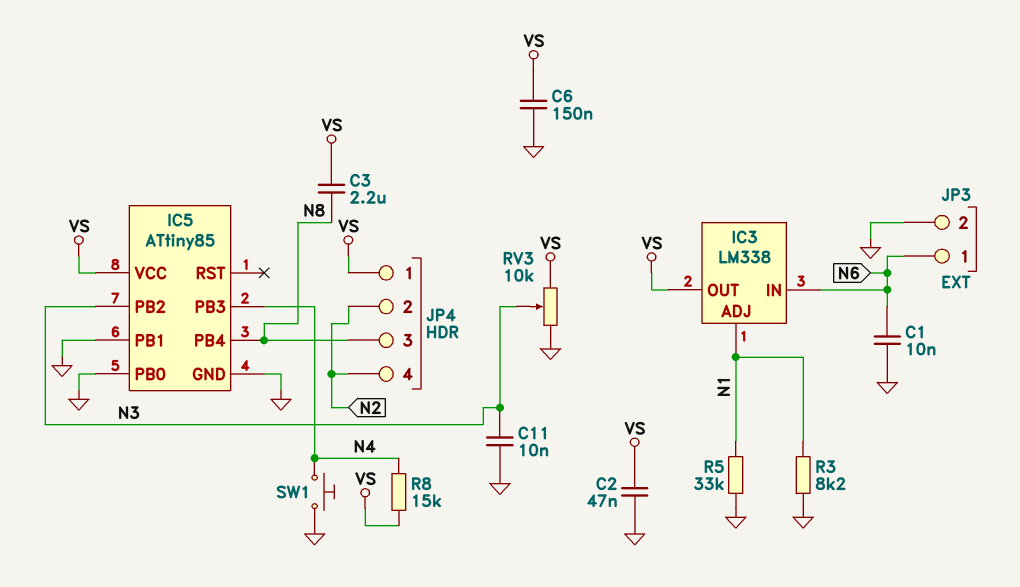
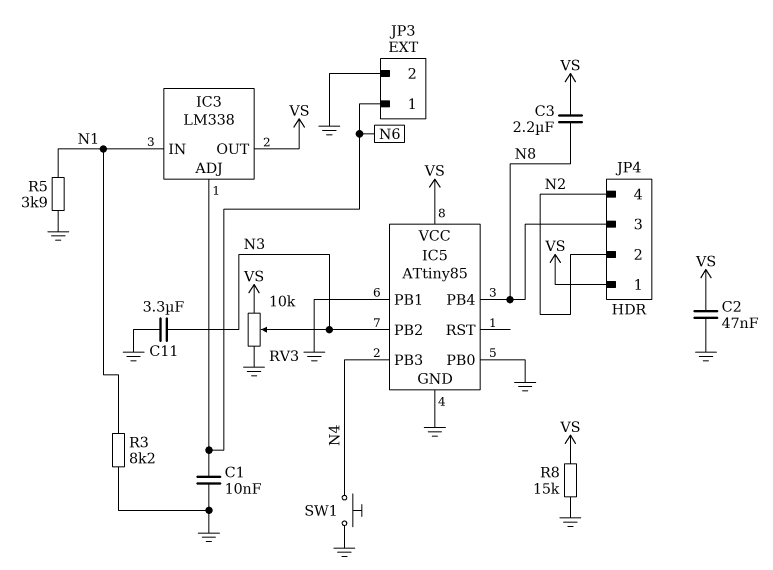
C6: 150nF (GND, VS) -> none
C11: 10nF (GND, N3) -> 3.3uF (GND, N3)
IC3 pin ADJ: N1 -> N6
IC3 pin IN: N6 -> N1
R5: 33k (GND, N1) -> 3.9k (GND, N1)
R8: 15k (N4, VS) -> 15k (GND, VS)

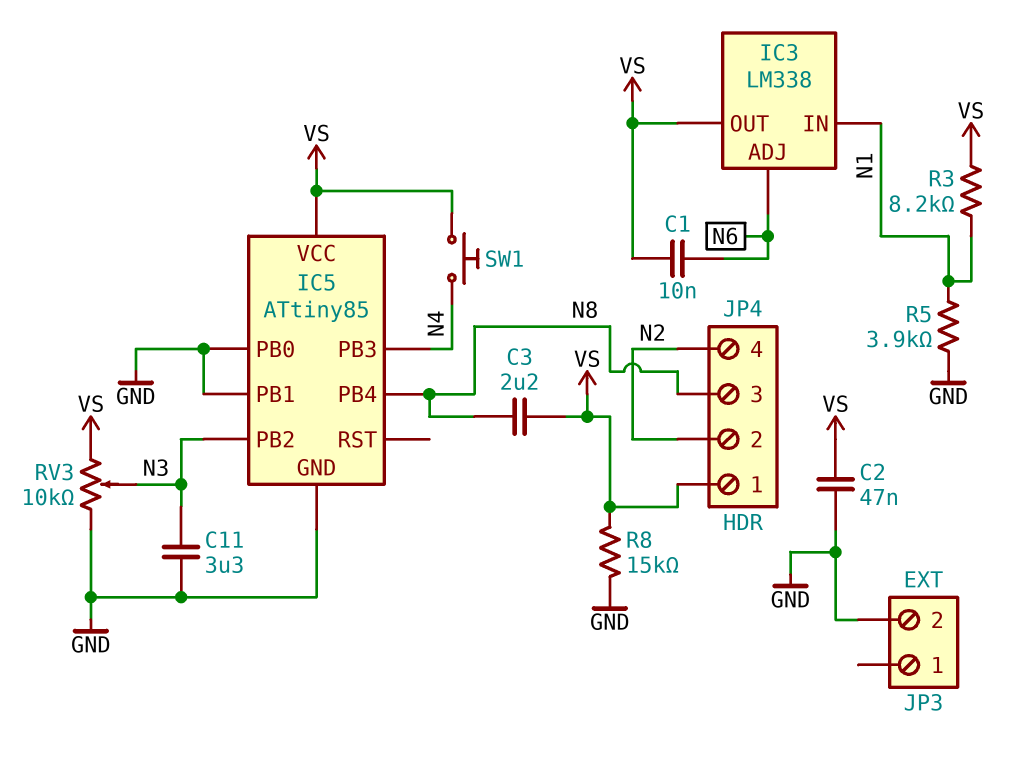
C1: 10nF (GND, N6) -> 10nF (N6, VS)
JP3 pin 1: N6 -> none
R3: 8.2k (GND, N1) -> 8.2k (N1, VS)
SW1: button (GND, N4) -> button (N4, VS)

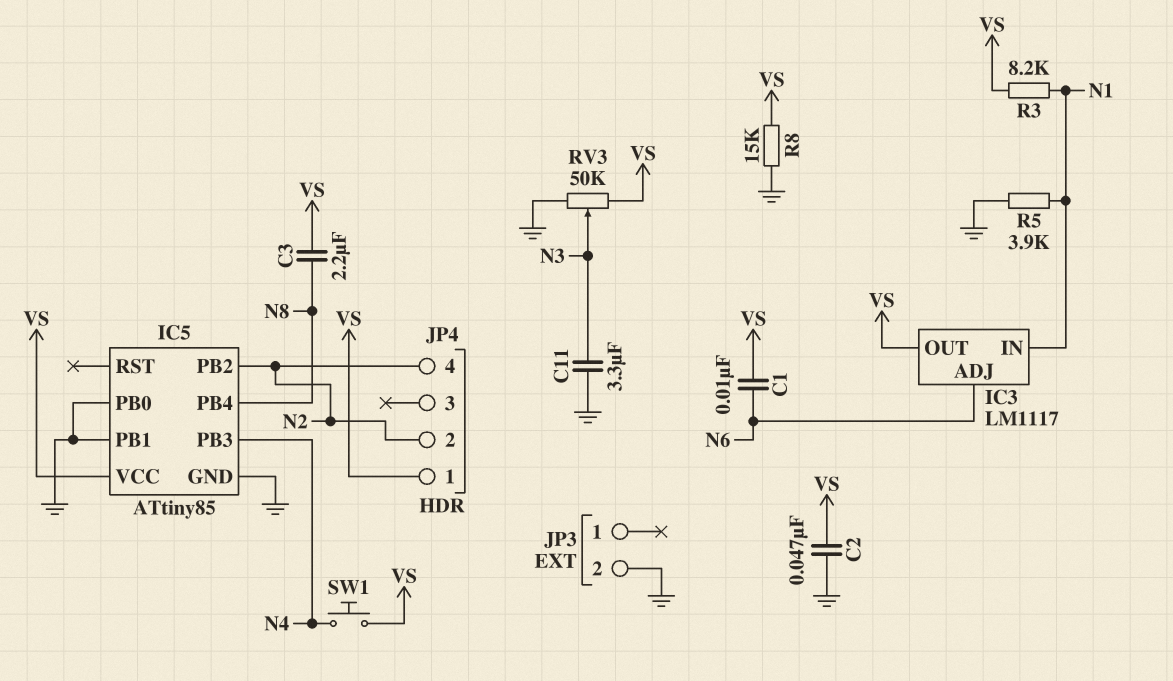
IC3: LM338 -> LM1117
IC5 pin PB2: N3 -> N2
JP4 pin 3: N8 -> none
RV3: 10k (GND, VS, wiper N3) -> 50k (GND, VS, wiper N3)

